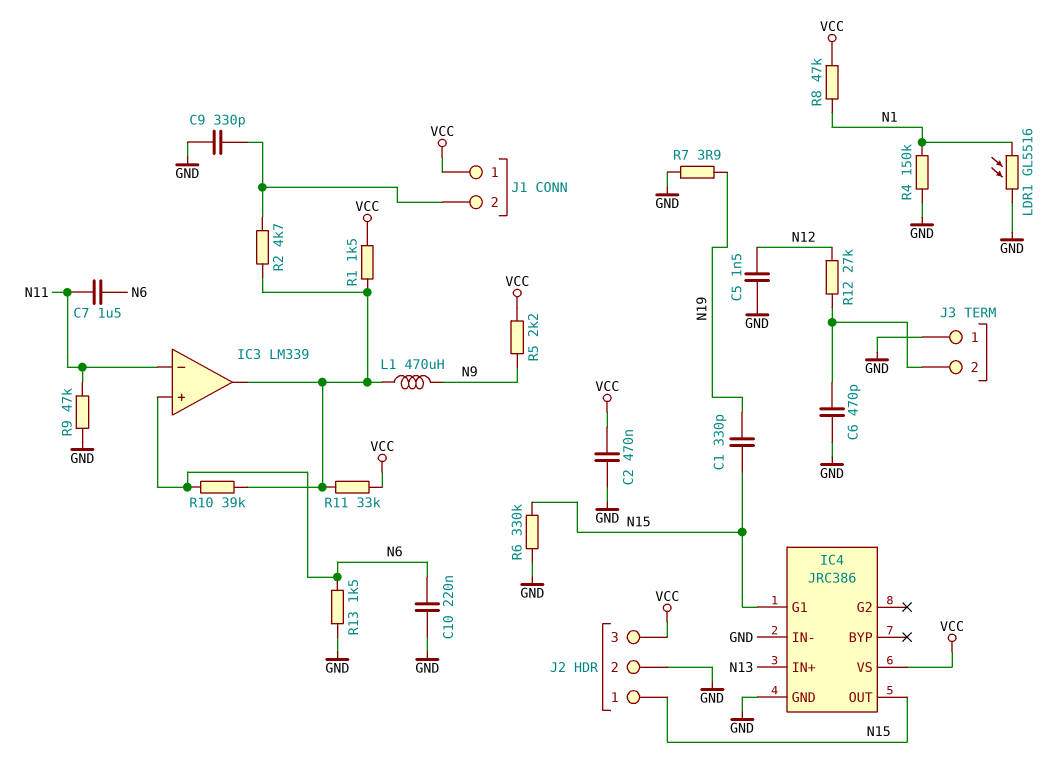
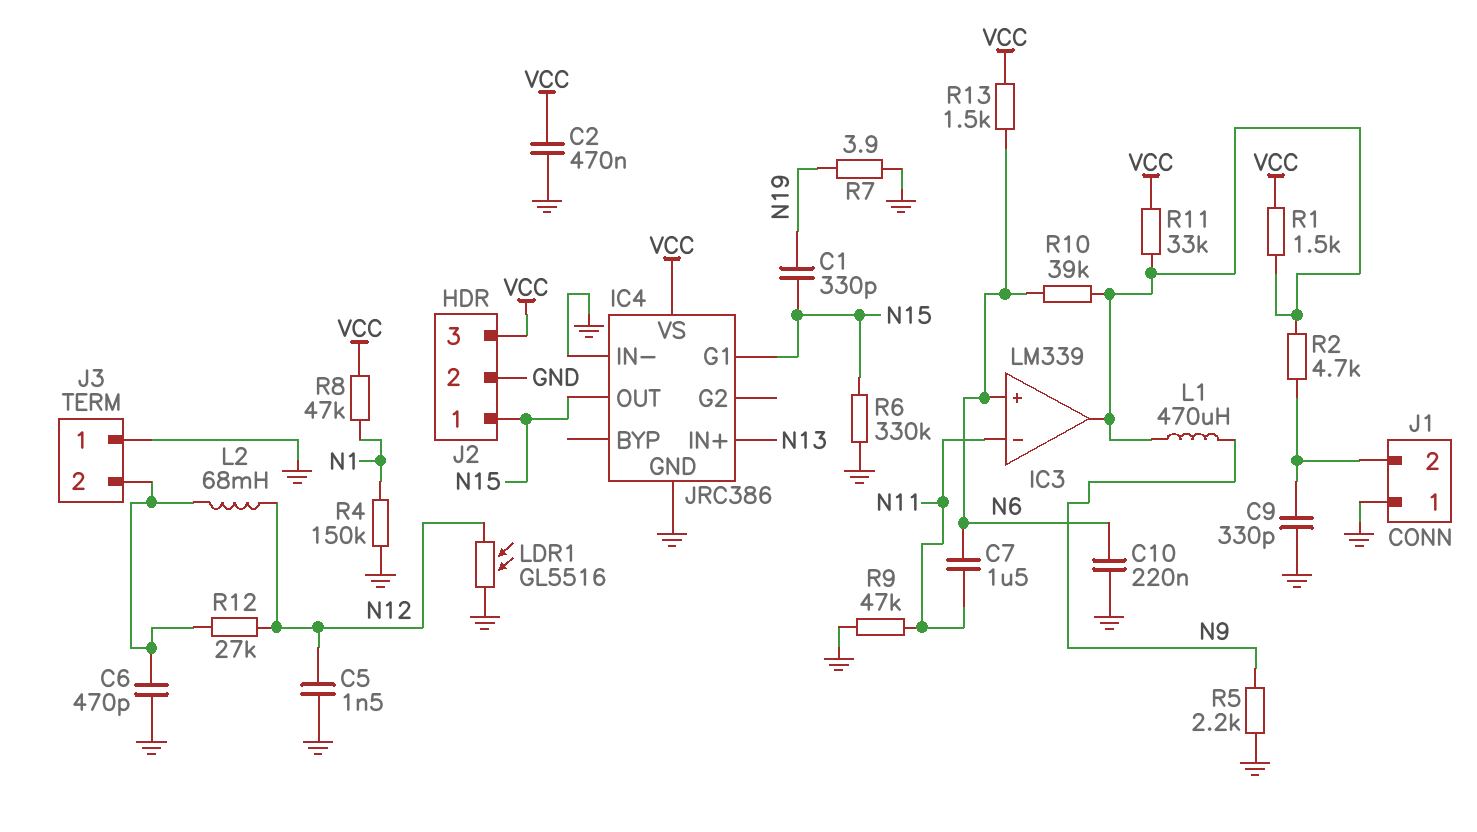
J1 pin 1: VCC -> GND
L2: none -> 68mH (J3/2, N12)
LDR1: GL5516 (GND, N1) -> GL5516 (GND, N12)
R5: 2.2k (N9, VCC) -> 2.2k (GND, N9)
R13: 1.5k (GND, N6) -> 1.5k (N6, VCC)

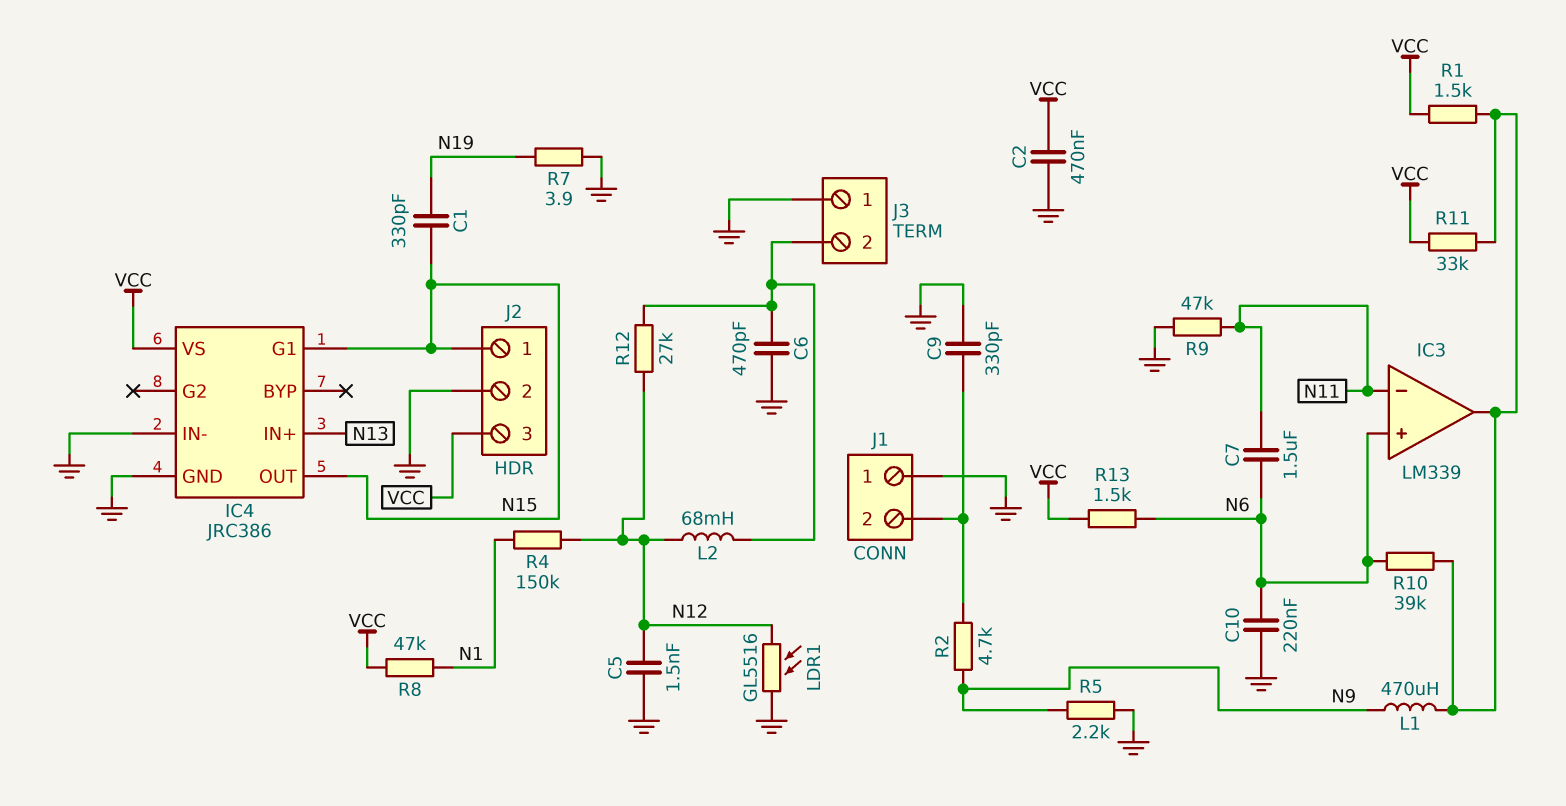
R2: 4.7k (IC3/out, J1/2) -> 4.7k (J1/2, N9)
R4: 150k (GND, N1) -> 150k (N1, N12)
R6: 330k (GND, N15) -> none

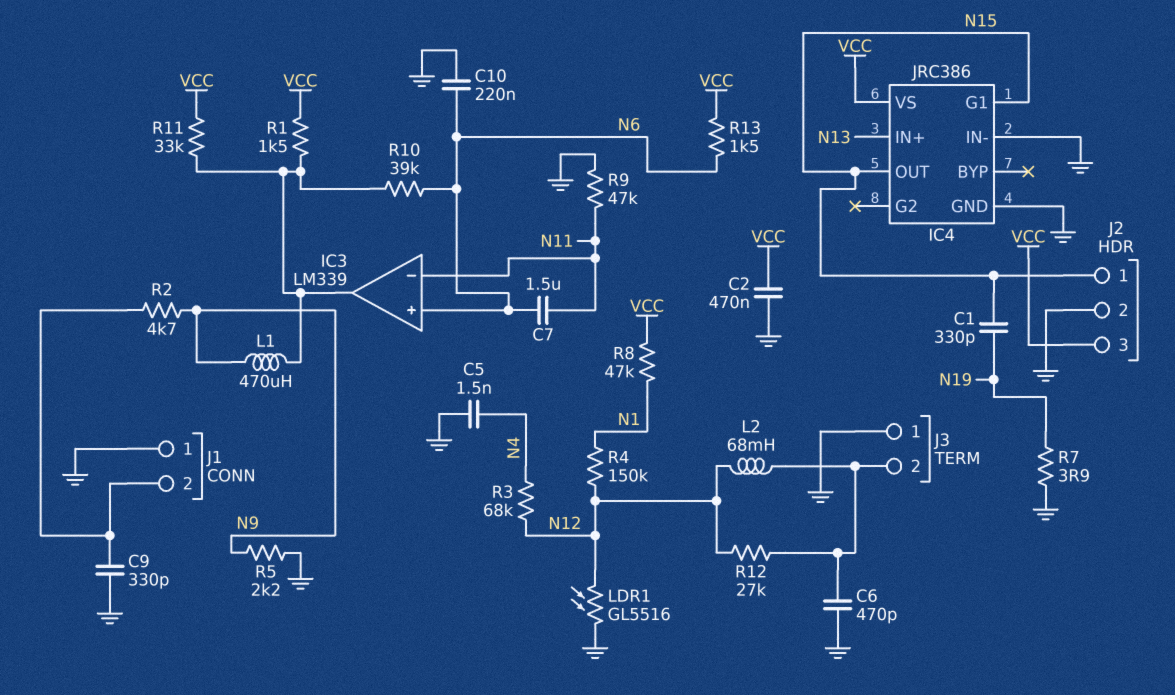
C5: 1.5nF (GND, N12) -> 1.5nF (GND, N4)
R3: none -> 68k (N4, N12)

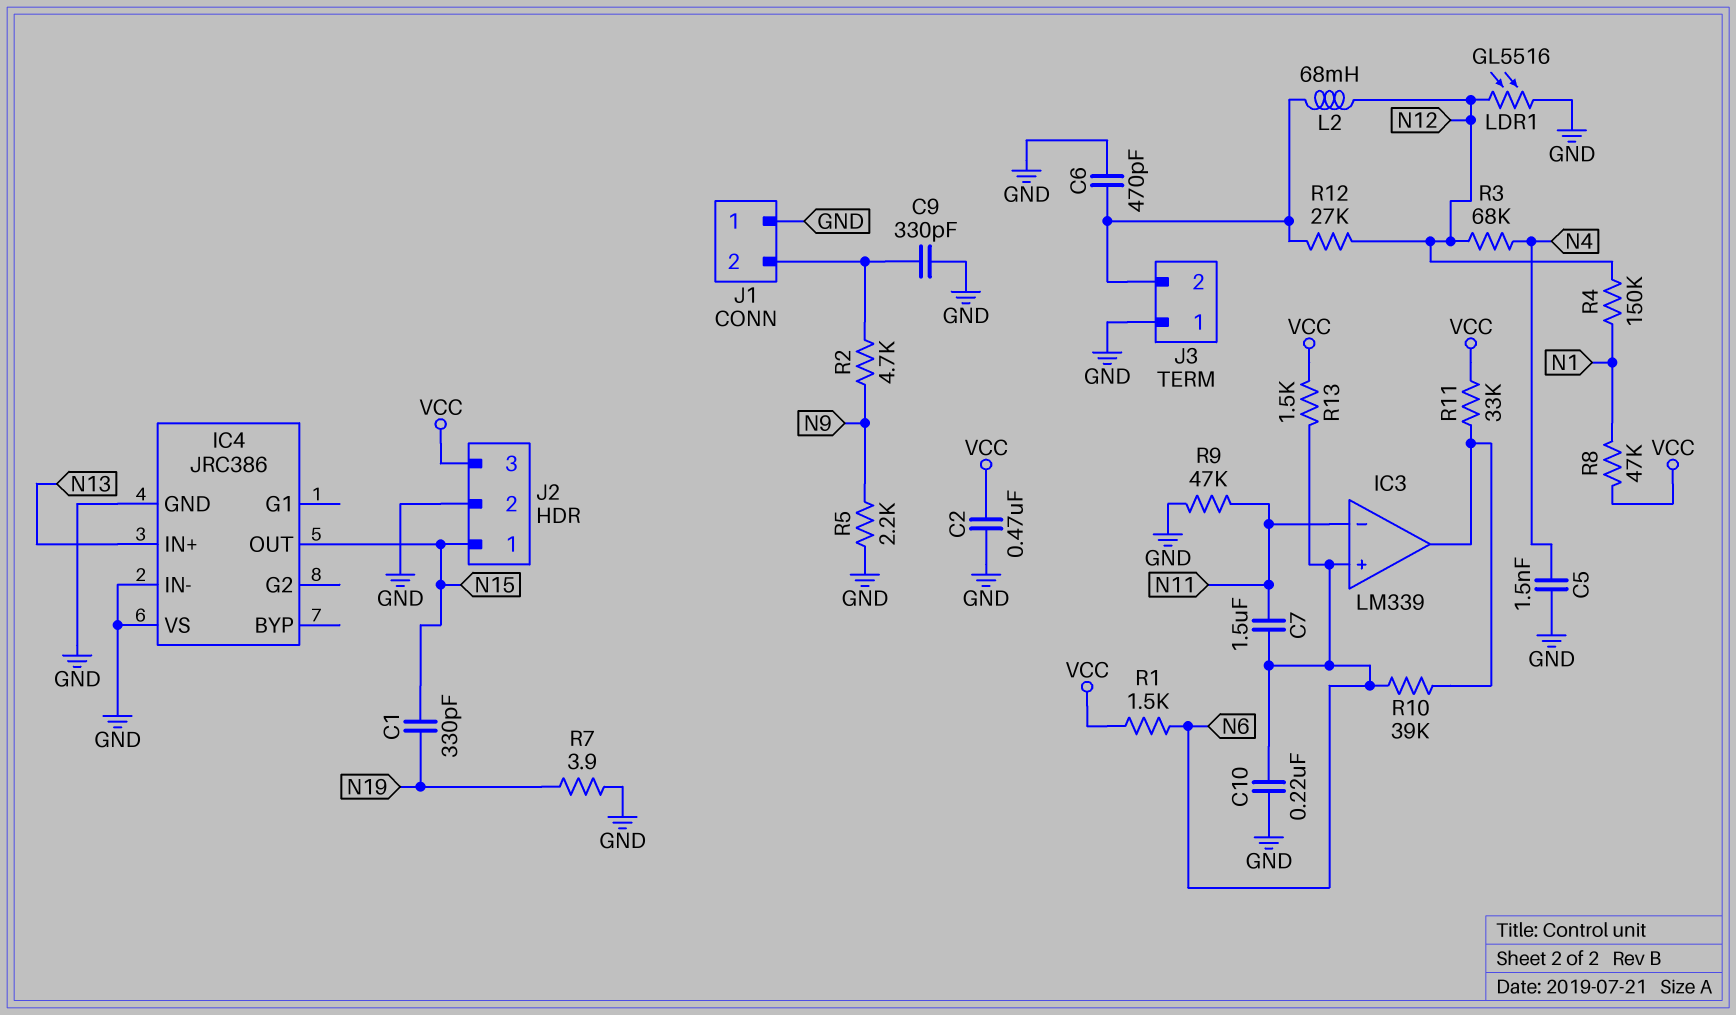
IC4 pin G1: N15 -> none
IC4 pin VS: VCC -> GND
L1: 470uH (IC3/out, N9) -> none
R1: 1.5k (IC3/out, VCC) -> 1.5k (N6, VCC)

